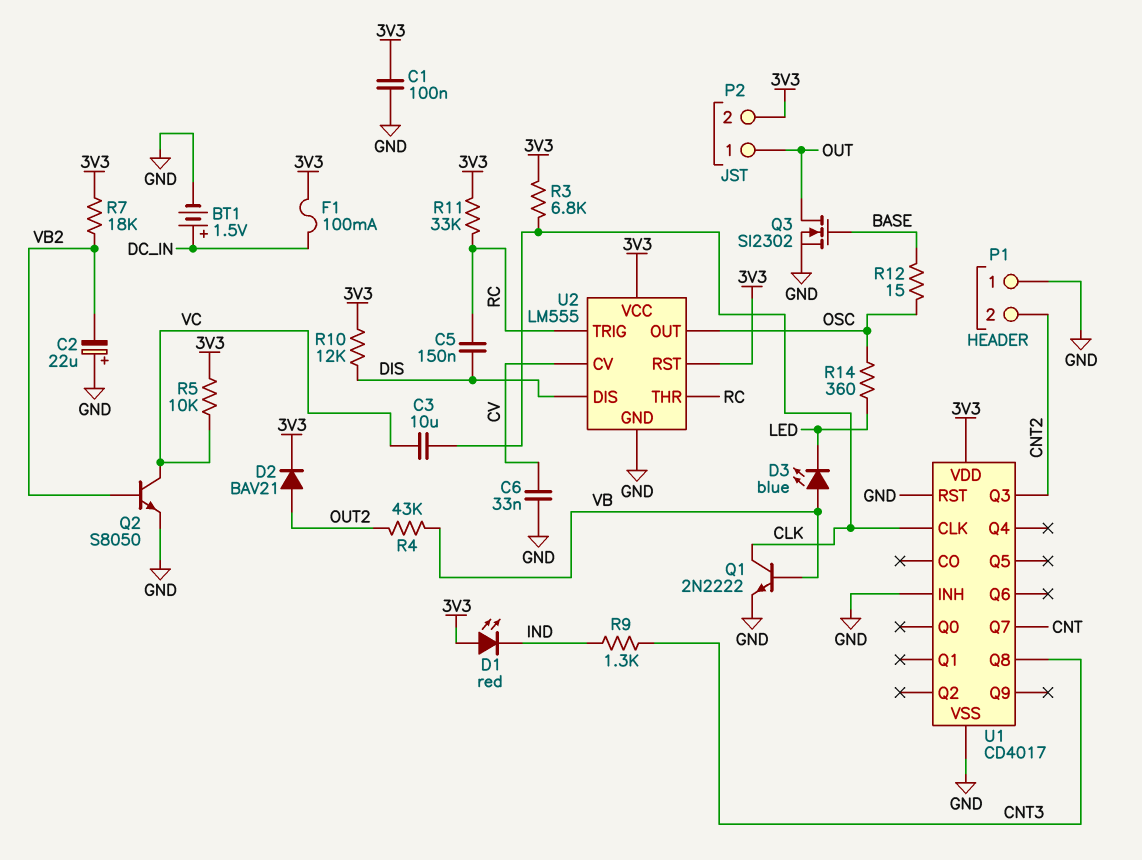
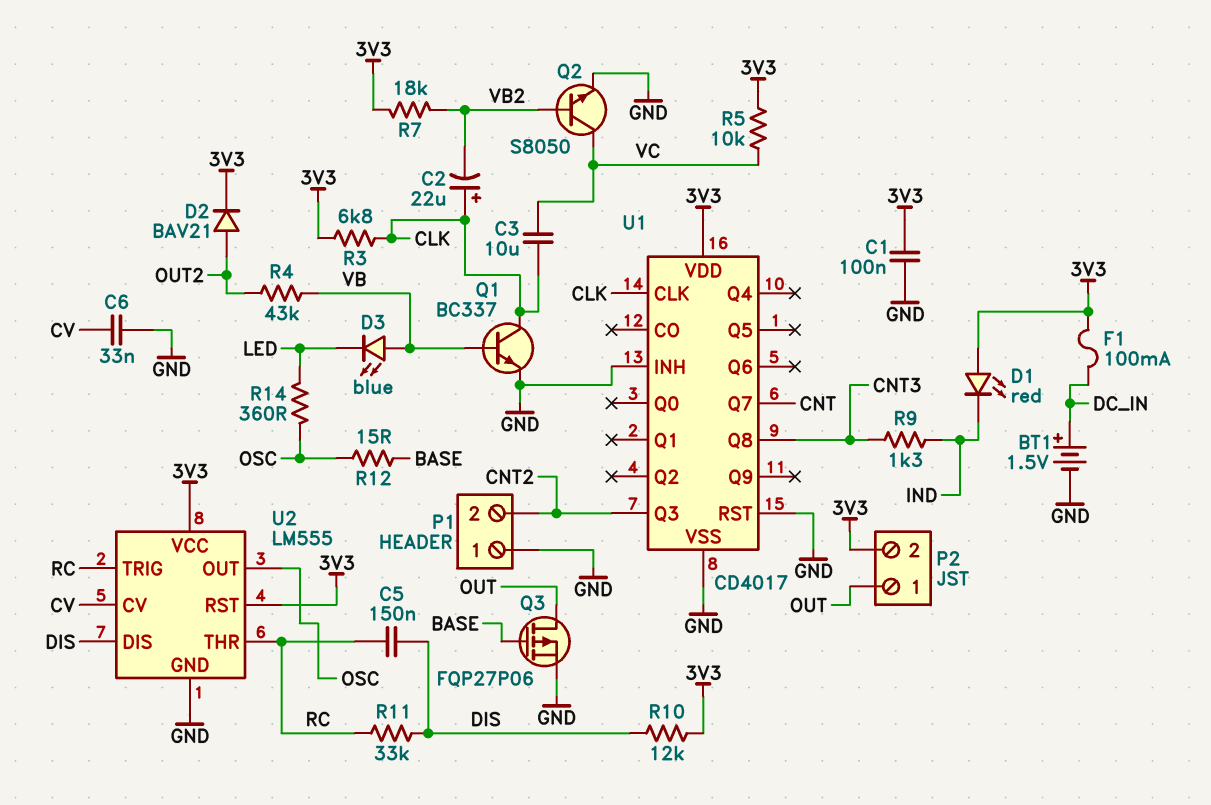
C2: 22uF (plus GND, minus VB2) -> 22uF (plus CLK, minus VB2)
Q1: NPN 2N2222 (B VB, C CLK, E GND) -> NPN BC337 (B VB, C CLK, E GND)
Q3: NMOS SI2302 (G BASE, D OUT, S GND) -> PMOS FQP27P06 (G BASE, D OUT, S GND)
R11: 33k (3V3, RC) -> 33k (DIS, RC)

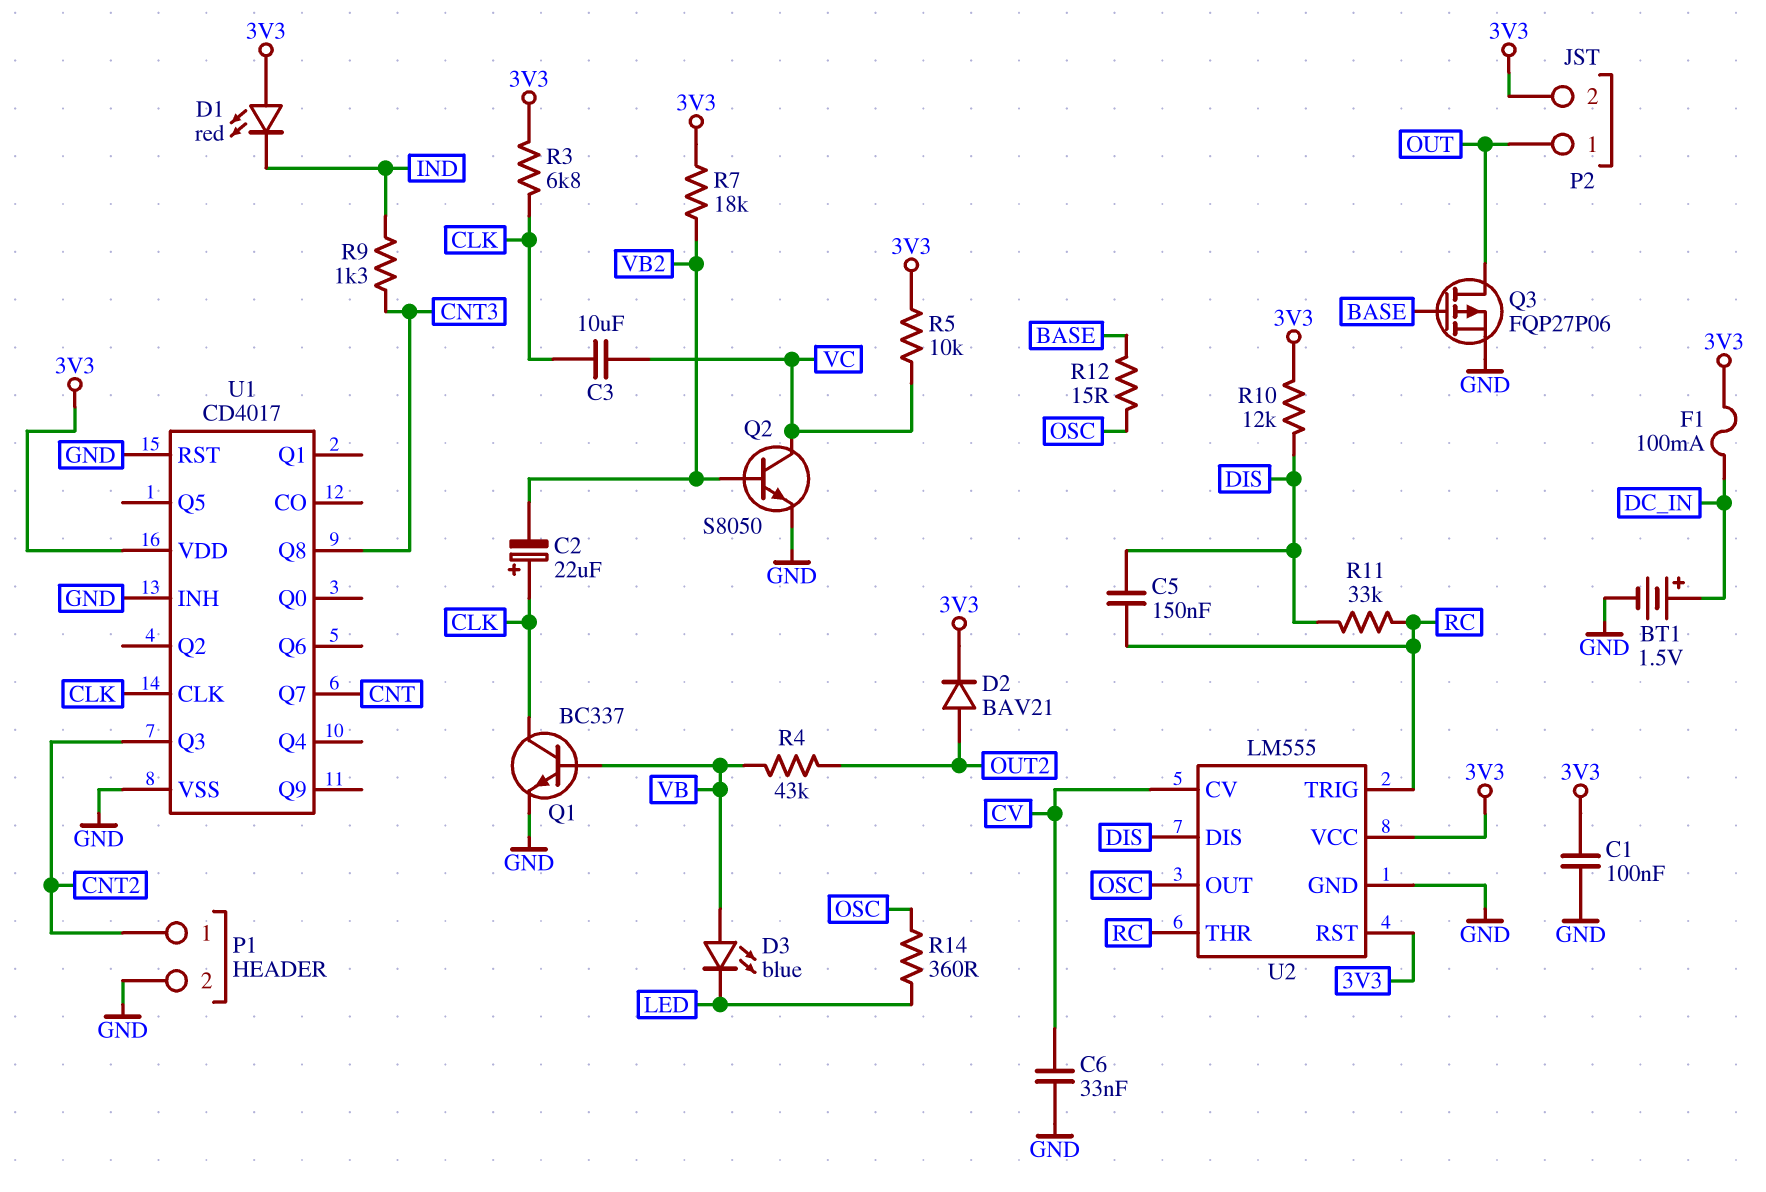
P1 pin 1: GND -> CNT2
P1 pin 2: CNT2 -> GND

